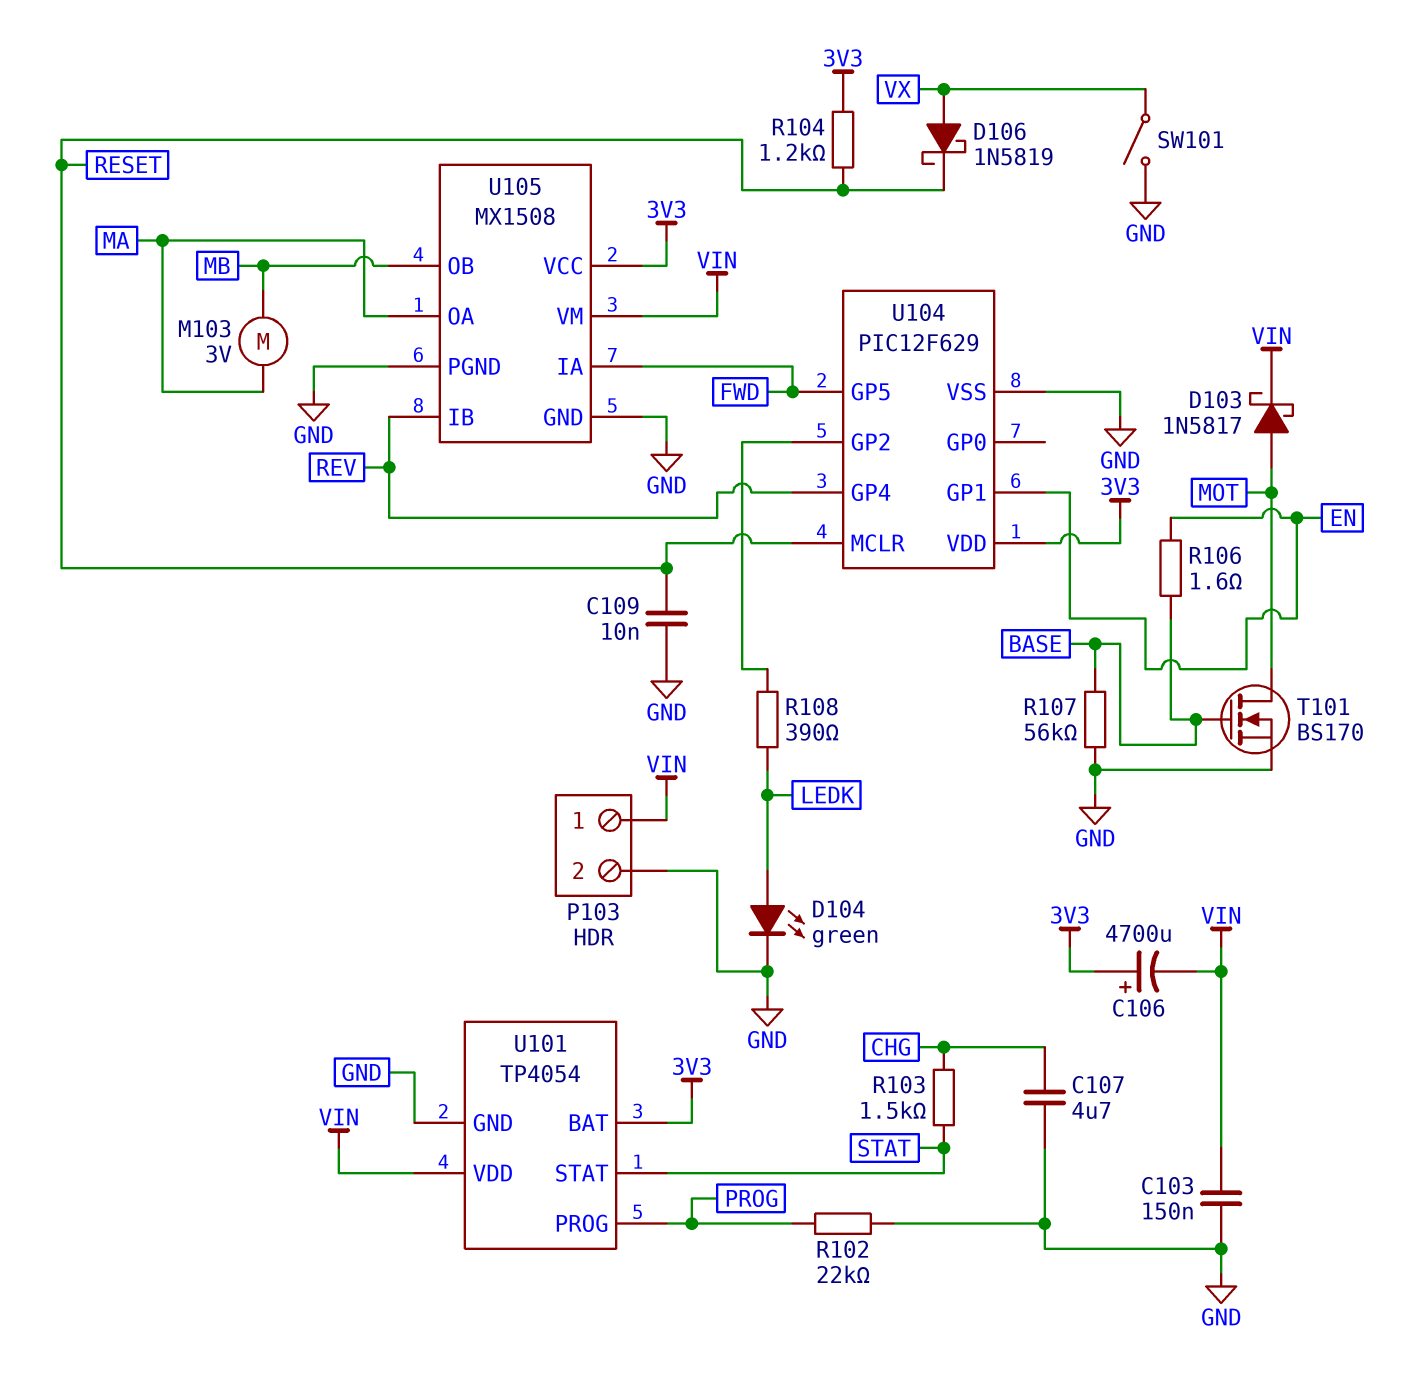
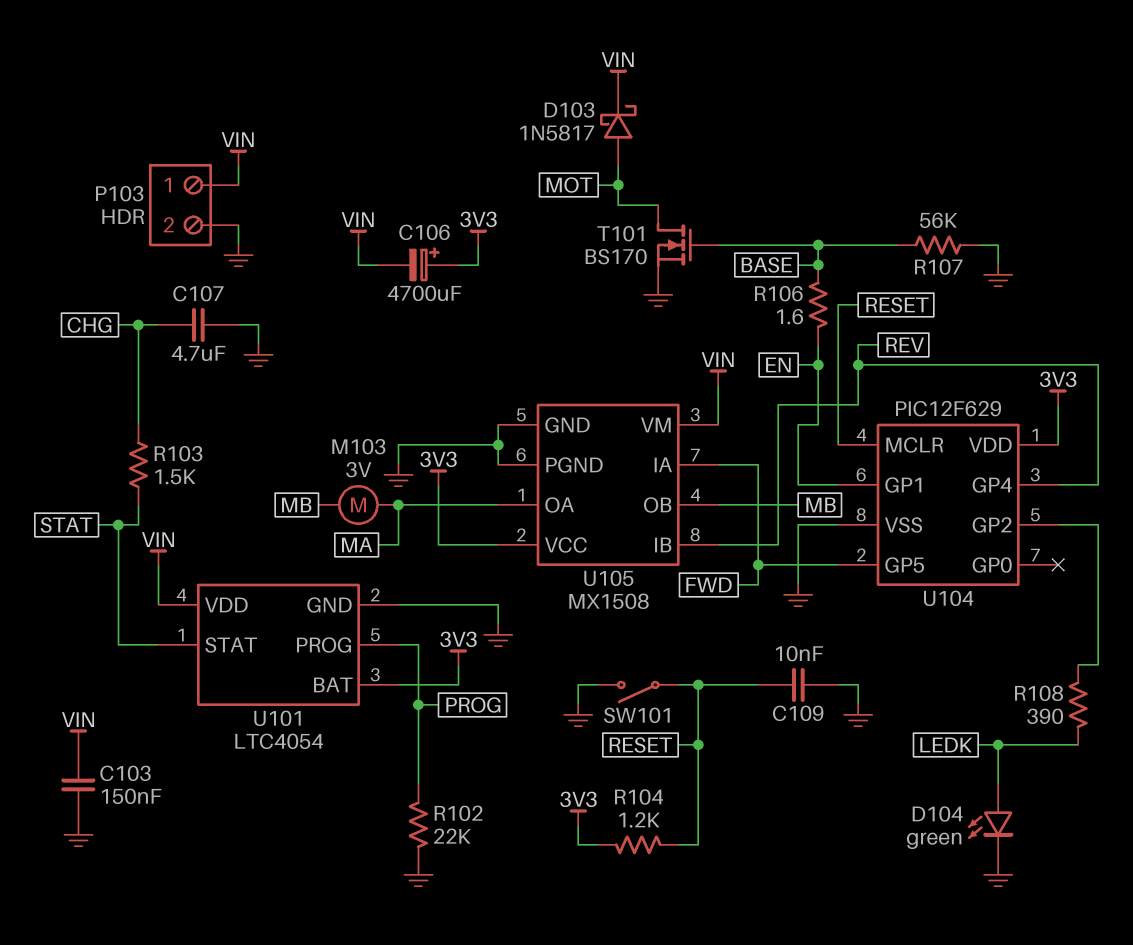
D106: schottky 1N5819 (A VX, K RESET) -> none
SW101: switch (GND, VX) -> switch (GND, RESET)
U101: TP4054 -> LTC4054

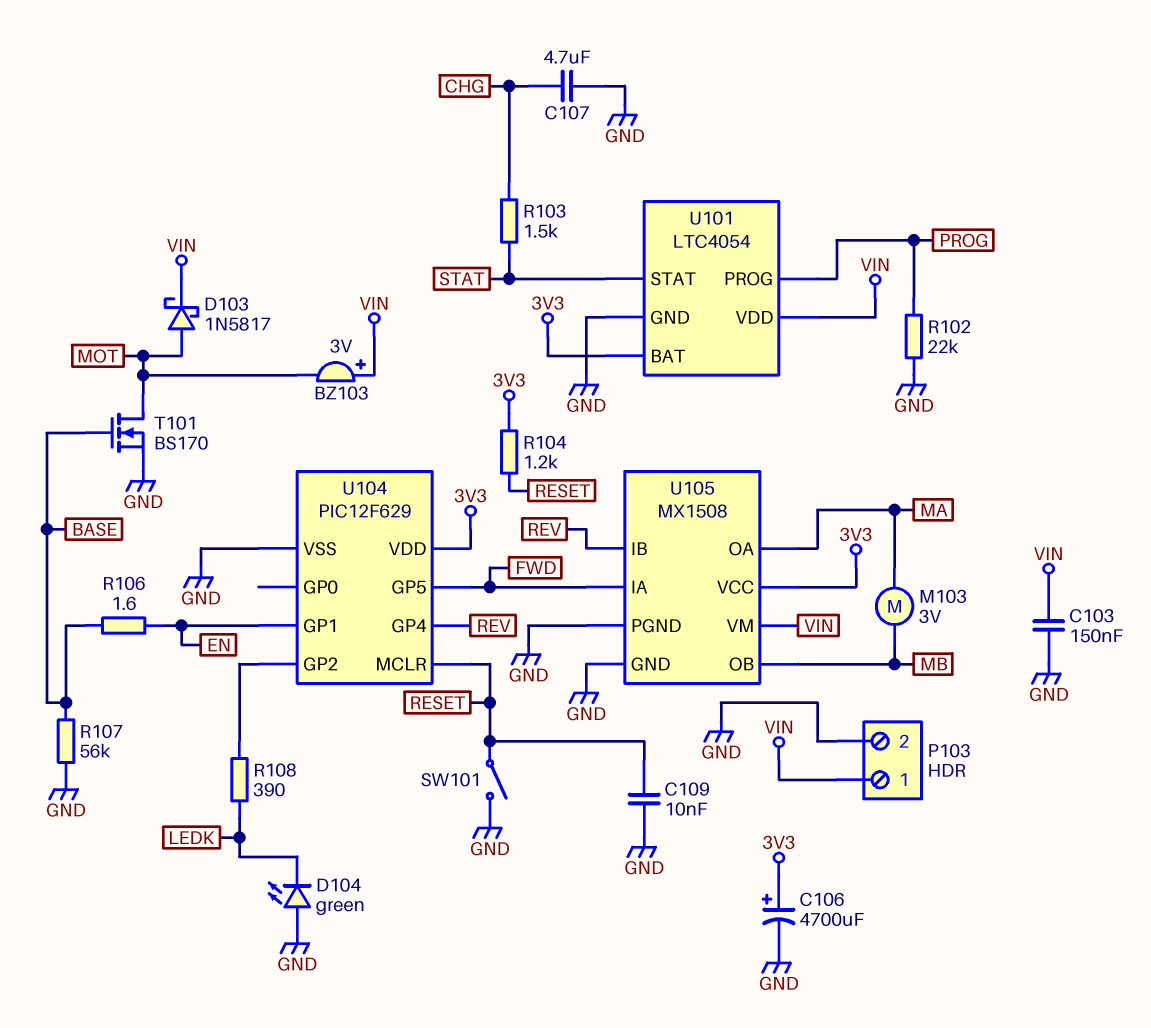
BZ103: none -> buzzer 3V (plus VIN, minus MOT)
C106: 4700uF (plus 3V3, minus VIN) -> 4700uF (plus 3V3, minus GND)
D104: LED green (A LEDK, K GND) -> LED green (A GND, K LEDK)

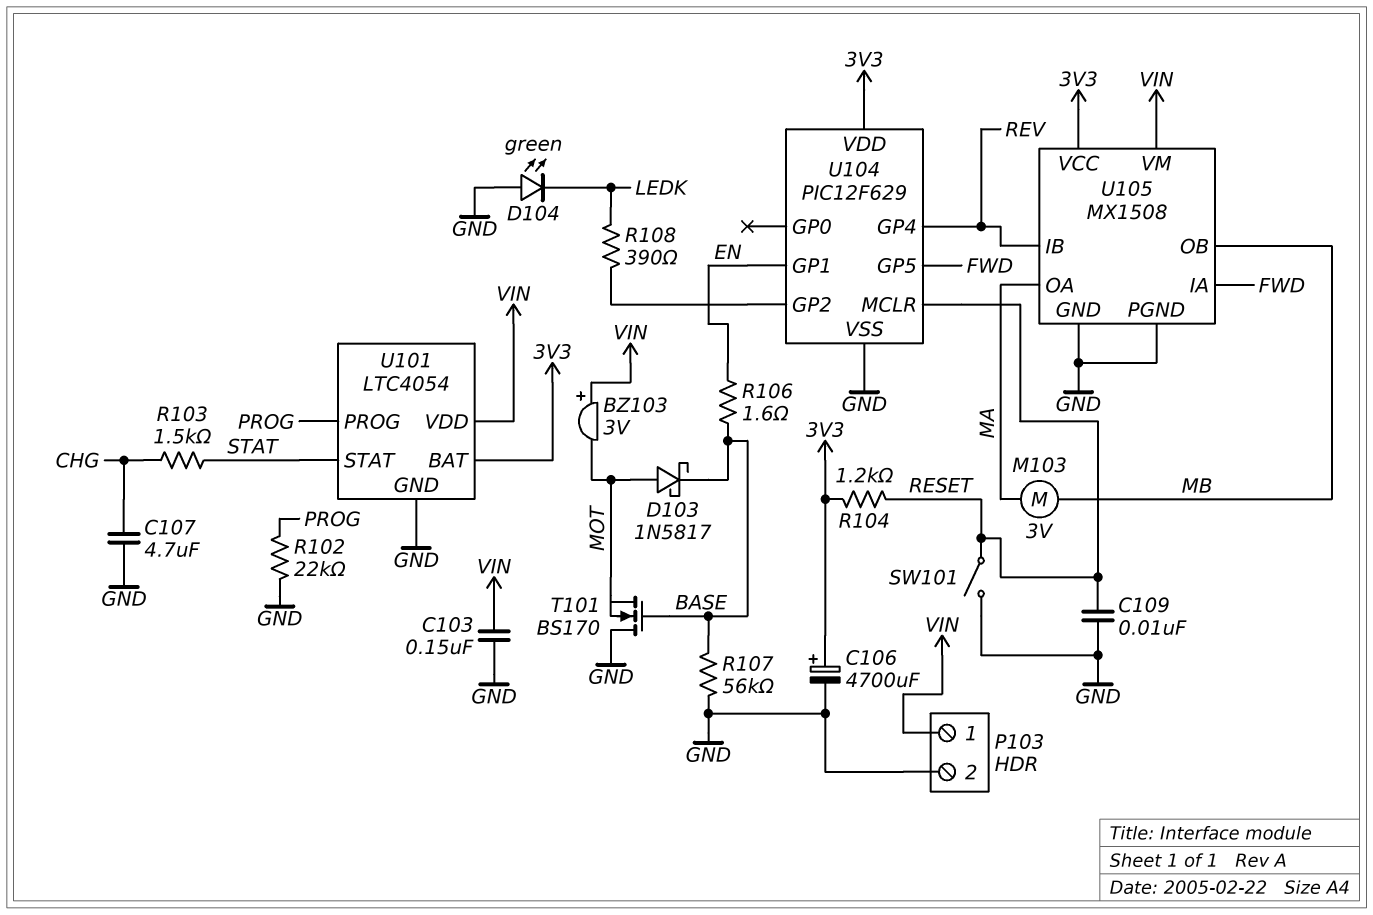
D103: schottky 1N5817 (A MOT, K VIN) -> schottky 1N5817 (A MOT, K BASE)
T101: NMOS BS170 (G BASE, D MOT, S GND) -> NMOS BS170 (G BASE, D GND, S MOT)

